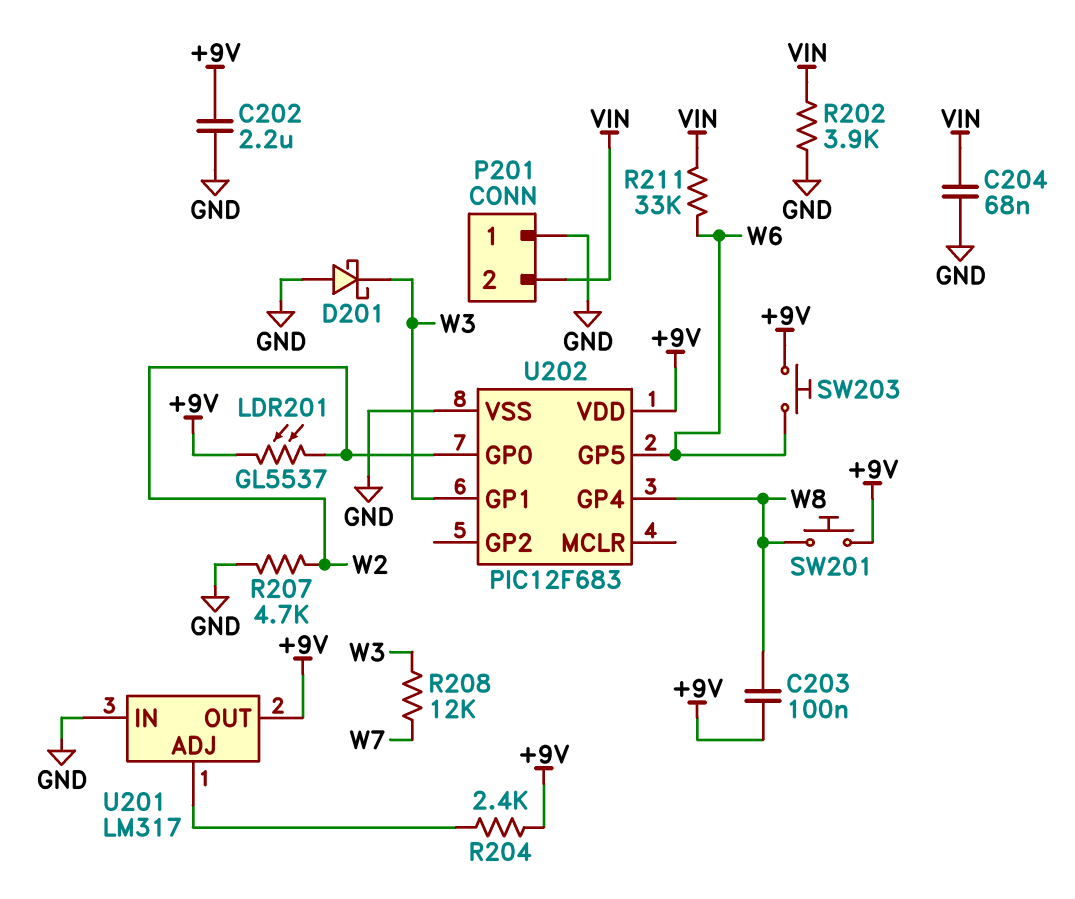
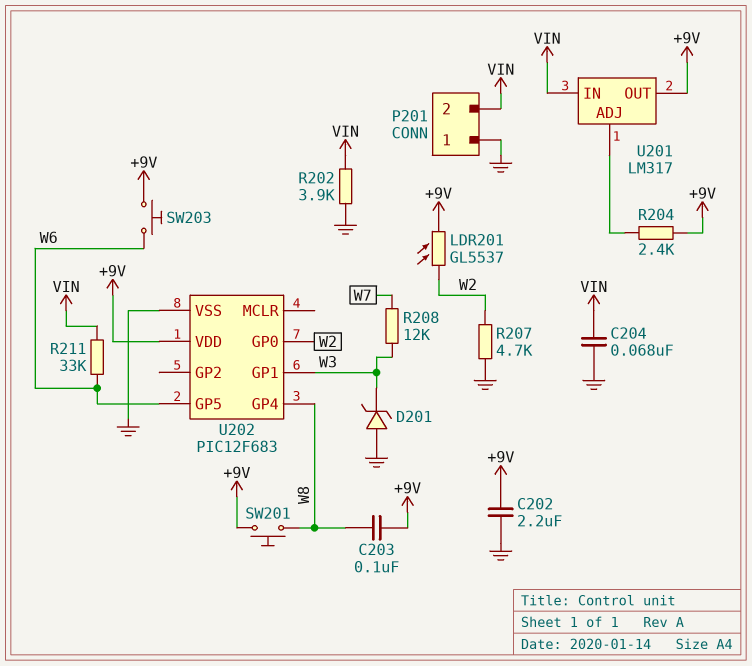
D201: schottky (A GND, K W3) -> zener (A GND, K W3)
U201 pin IN: GND -> VIN

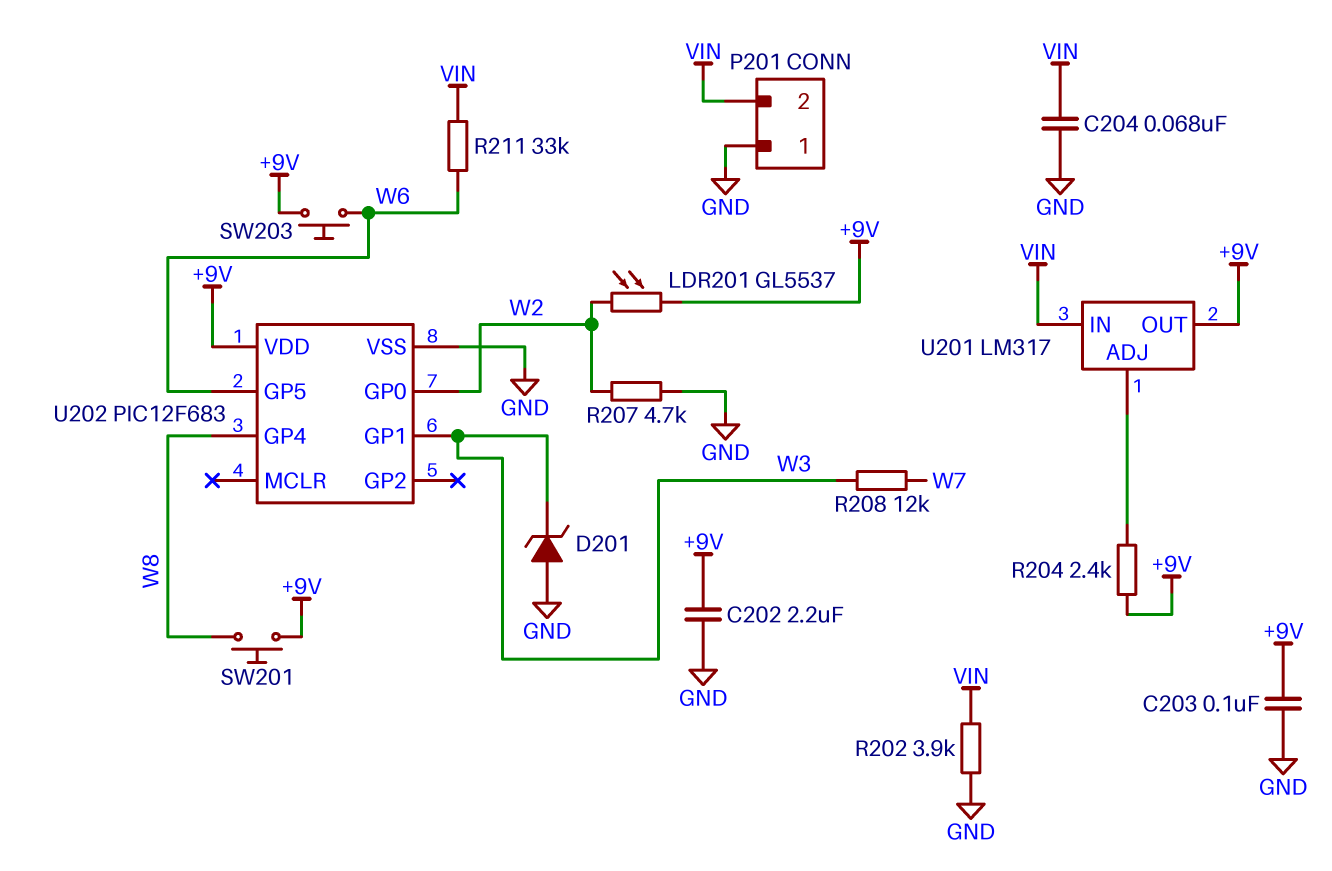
C203: 100nF (+9V, W8) -> 100nF (+9V, GND)

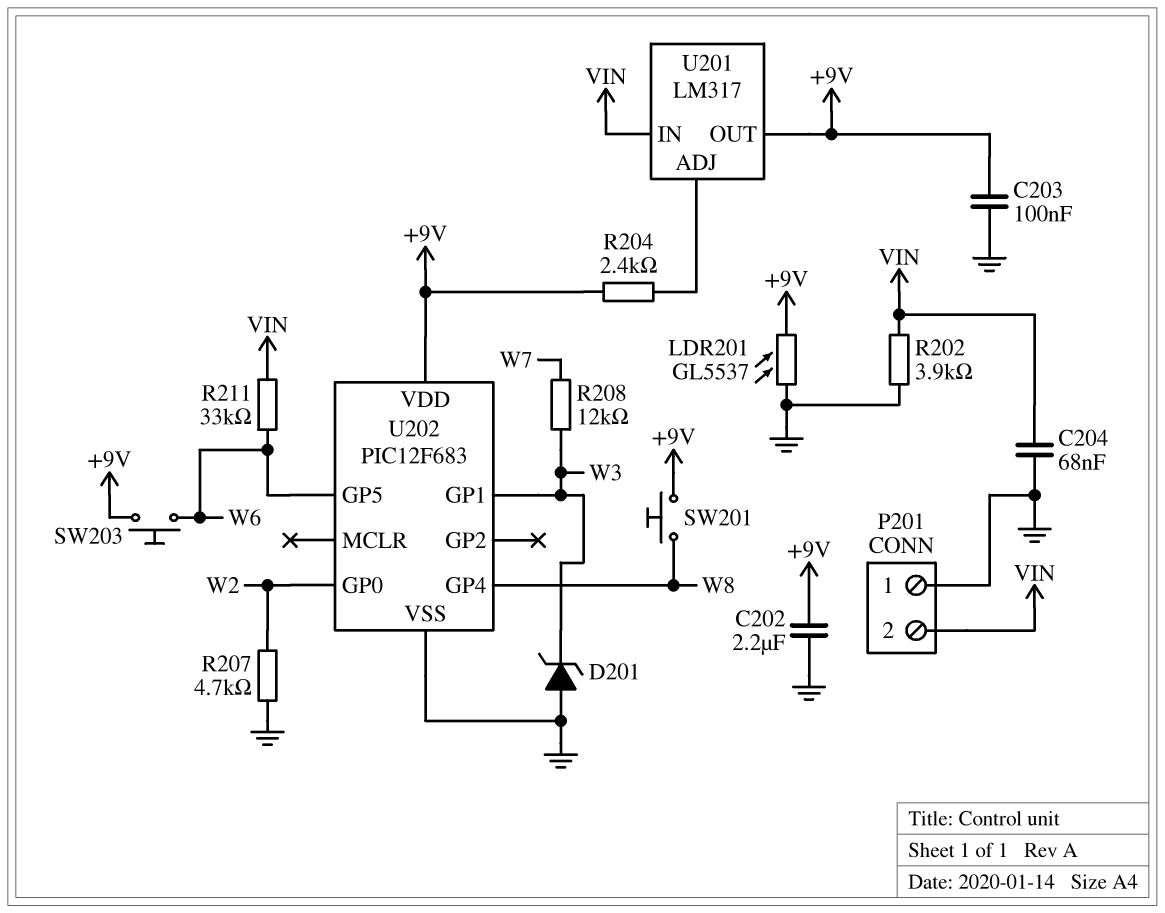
LDR201: GL5537 (+9V, W2) -> GL5537 (+9V, GND)

